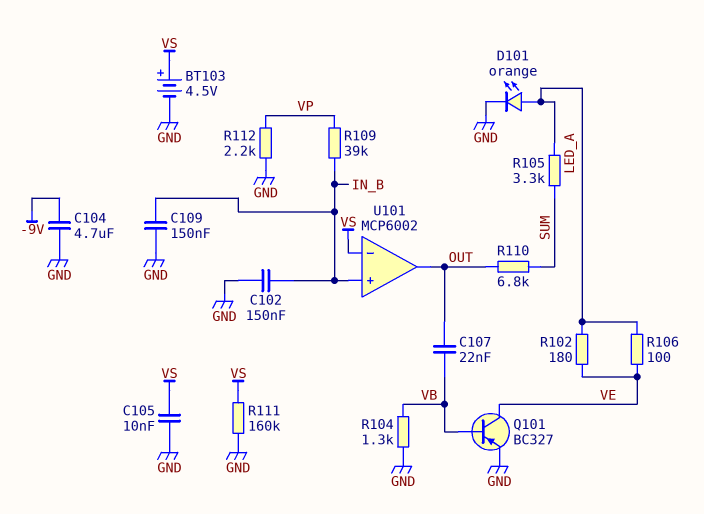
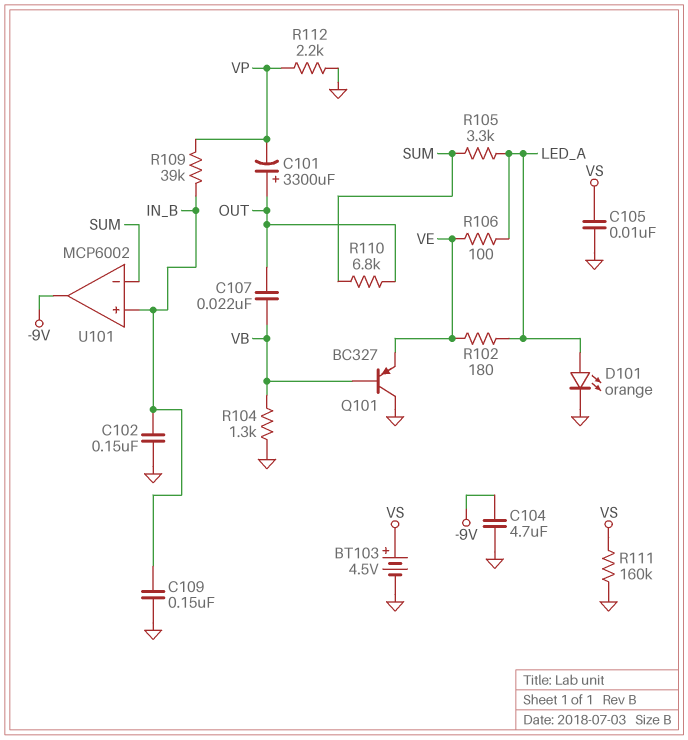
C101: none -> 3300uF (plus OUT, minus VP)
Q101: PNP BC327 (B VB, C VE, E GND) -> PNP BC327 (B VB, C GND, E VE)
U101 pin in-: VS -> SUM
U101 pin out: OUT -> -9V

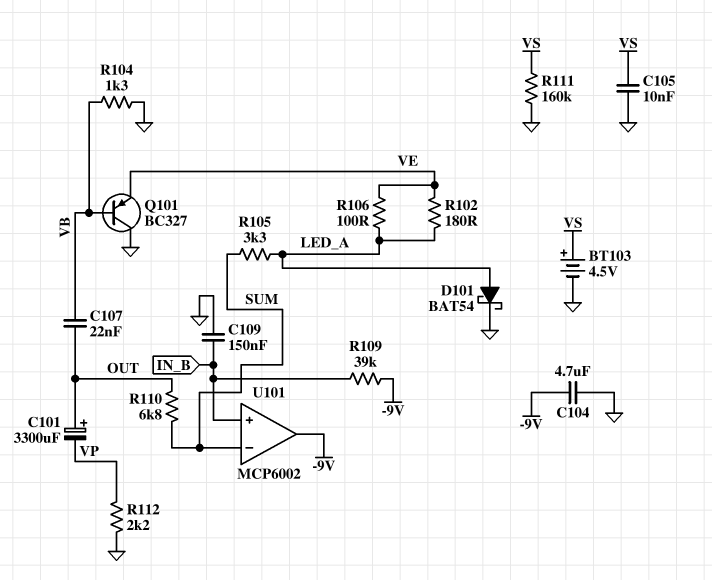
C102: 150nF (GND, IN_B) -> none
D101: LED orange (A LED_A, K GND) -> schottky BAT54 (A LED_A, K GND)
R109: 39k (IN_B, VP) -> 39k (-9V, IN_B)

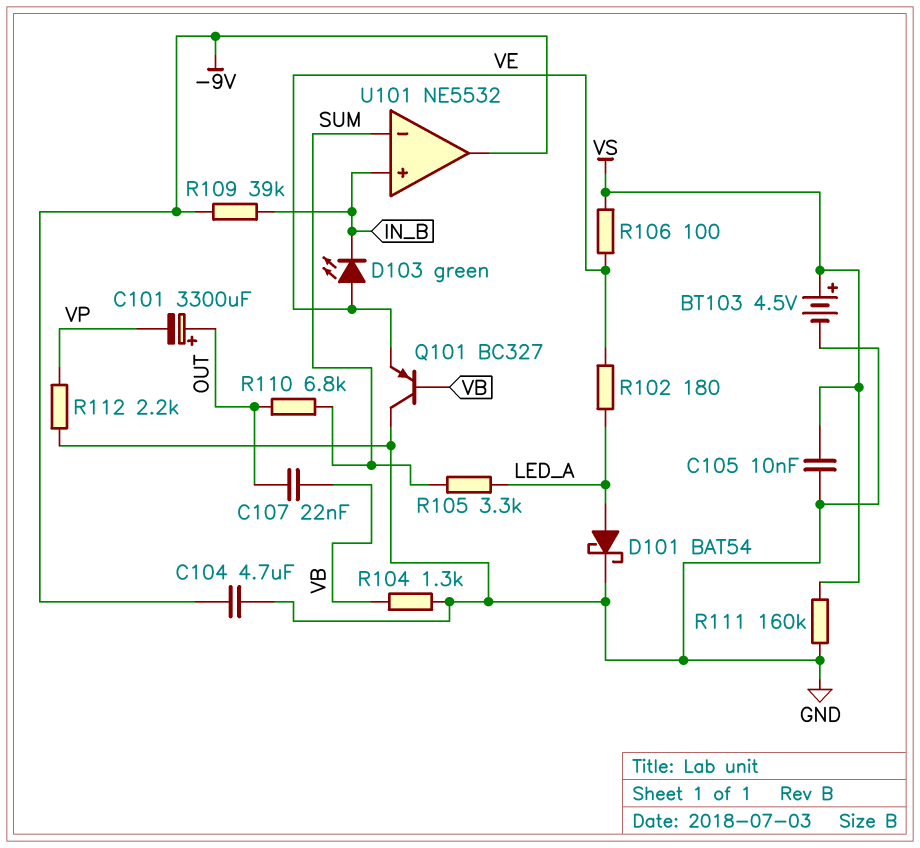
C109: 150nF (GND, IN_B) -> none
D103: none -> LED green (A VE, K IN_B)
R106: 100 (LED_A, VE) -> 100 (VE, VS)
U101: MCP6002 -> NE5532

